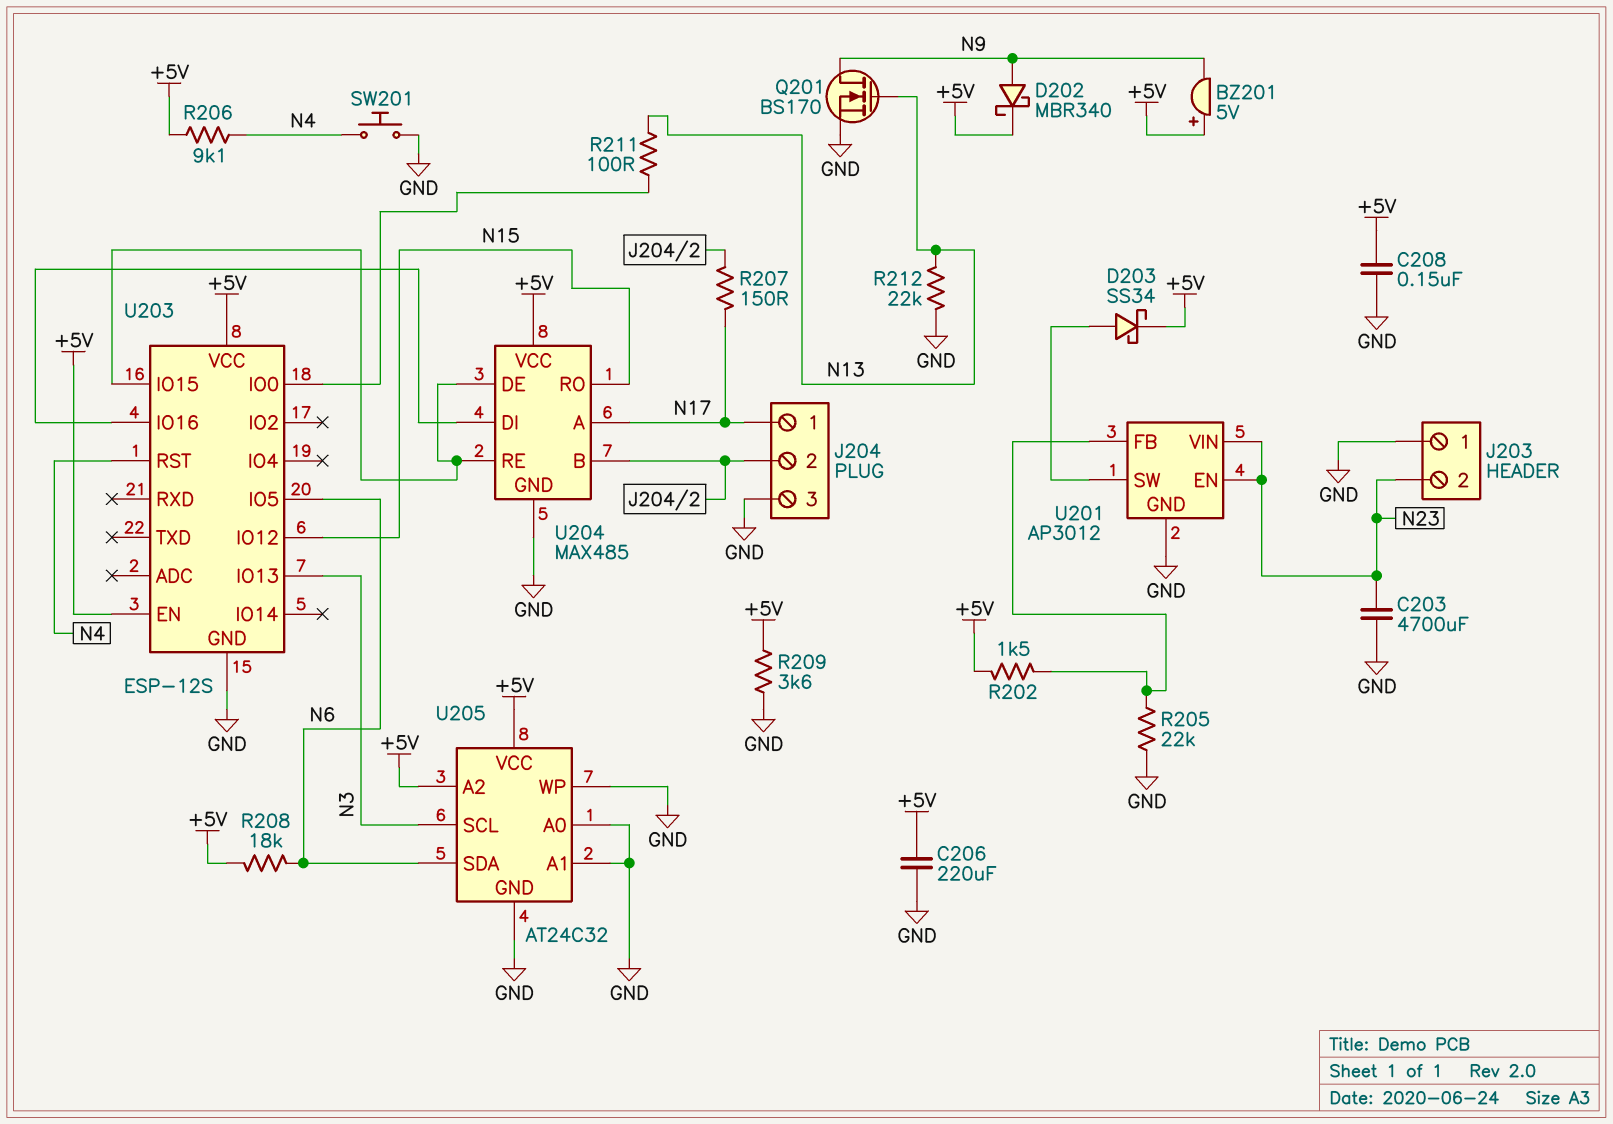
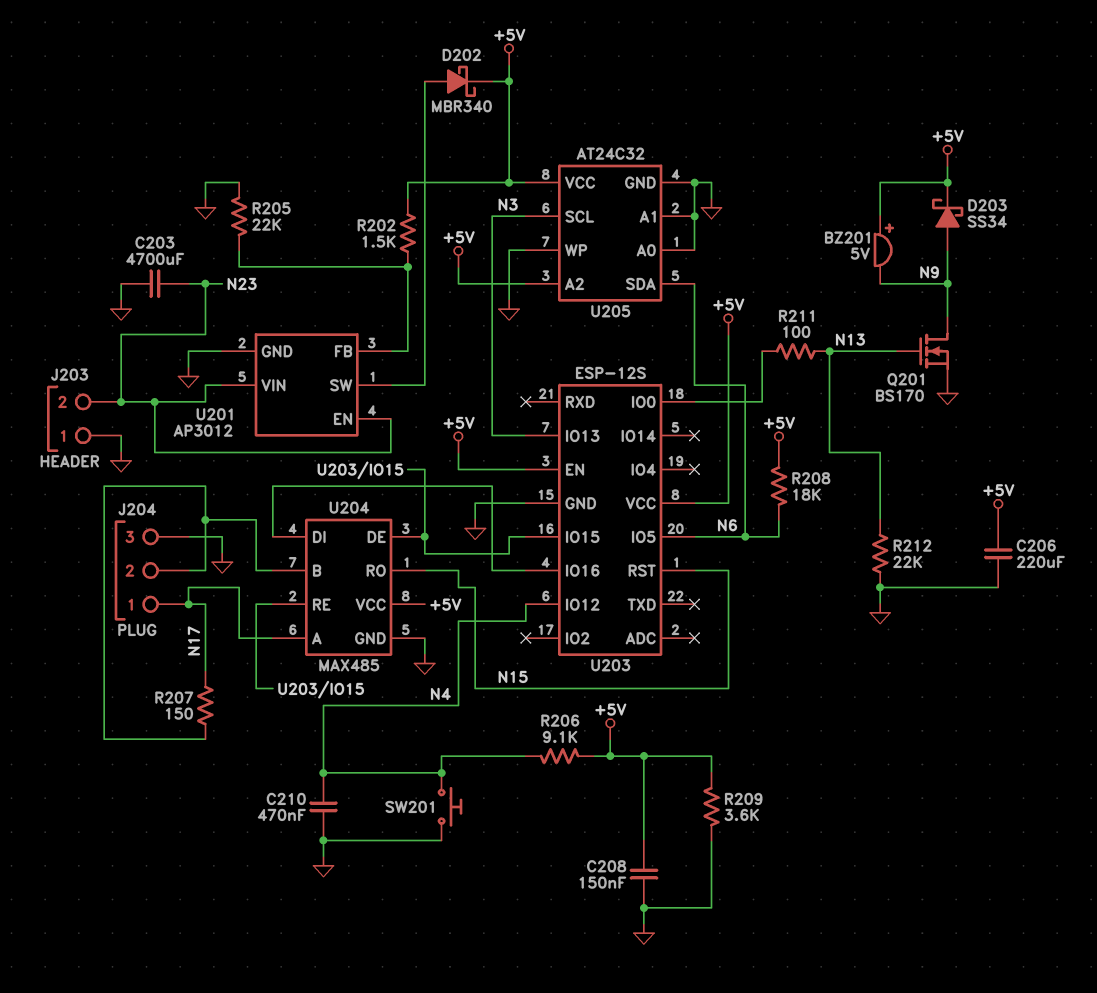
C210: none -> 470nF (GND, N4)
D202: schottky MBR340 (A N9, K +5V) -> schottky MBR340 (A U201/SW, K +5V)
D203: schottky SS34 (A U201/SW, K +5V) -> schottky SS34 (A N9, K +5V)
U203 pin IO12: N15 -> N4
U203 pin RST: N4 -> N15

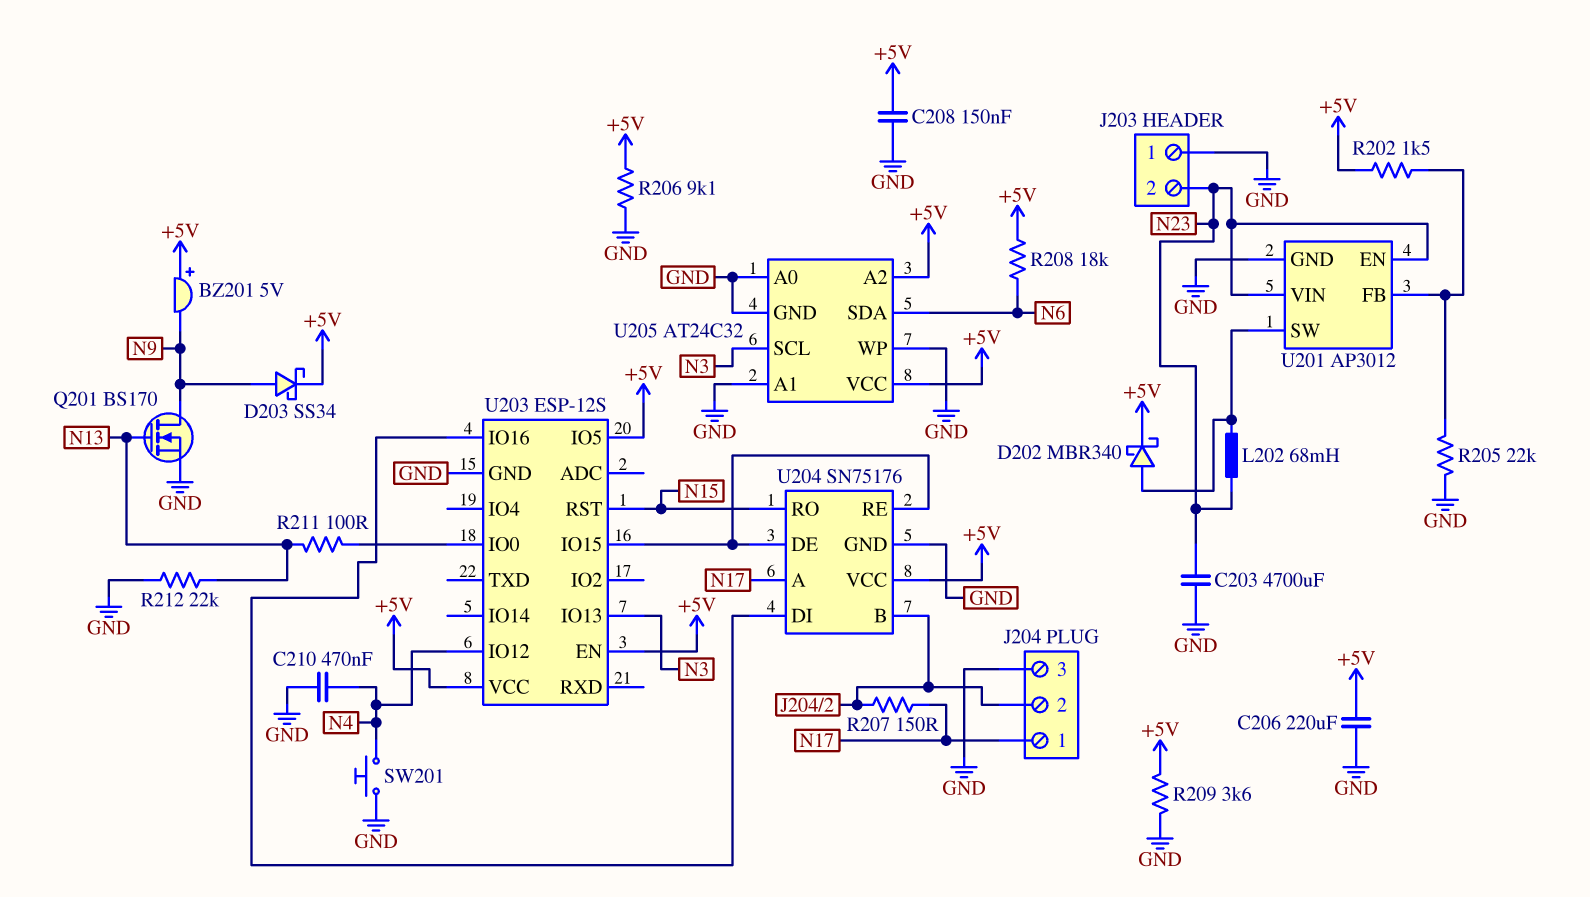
L202: none -> 68mH (N23, U201/SW)
R206: 9.1k (+5V, N4) -> 9.1k (+5V, GND)
U203 pin IO5: N6 -> +5V
U204: MAX485 -> SN75176

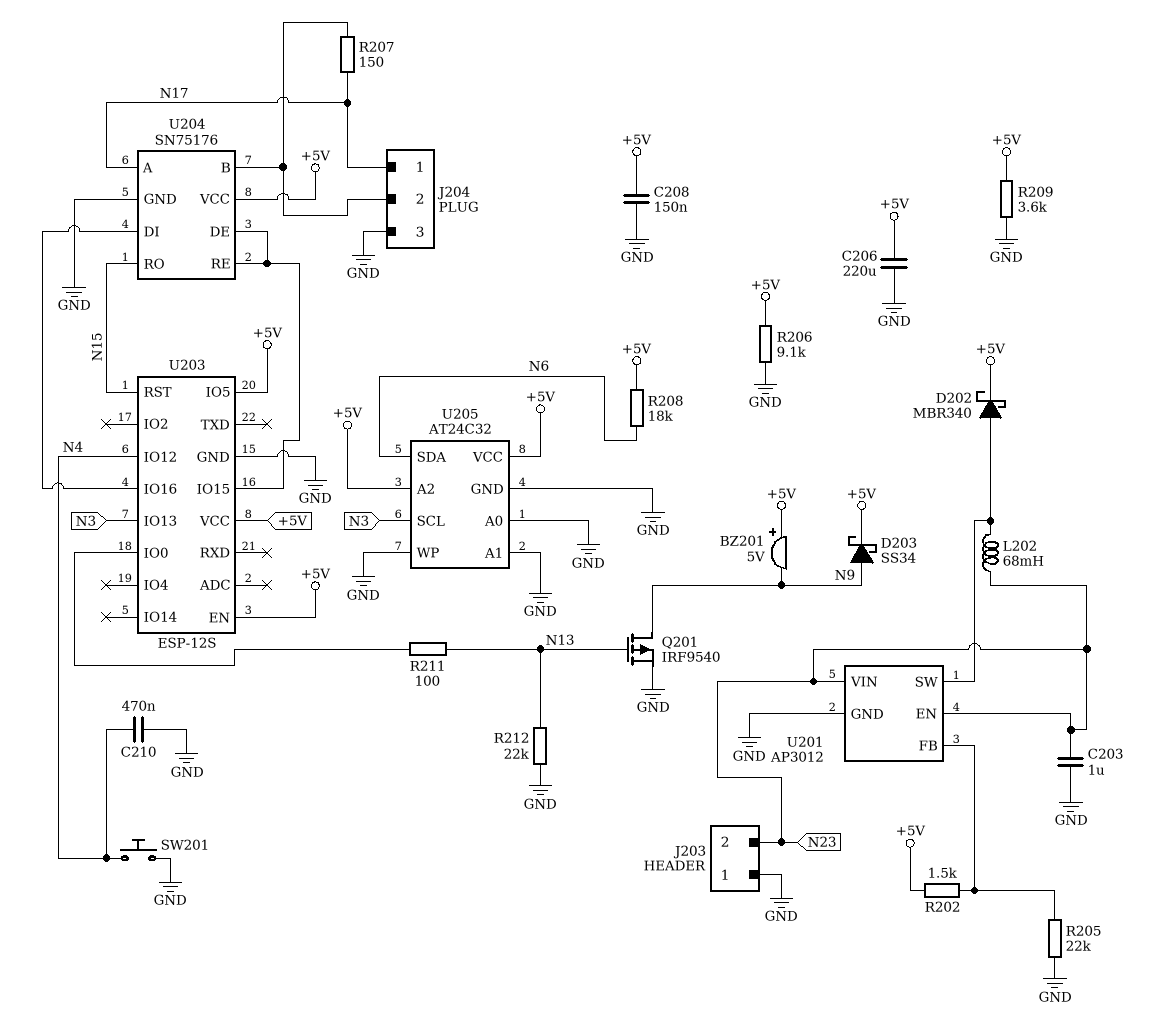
C203: 4700uF (GND, N23) -> 1uF (GND, N23)
Q201: NMOS BS170 (G N13, D N9, S GND) -> PMOS IRF9540 (G N13, D N9, S GND)

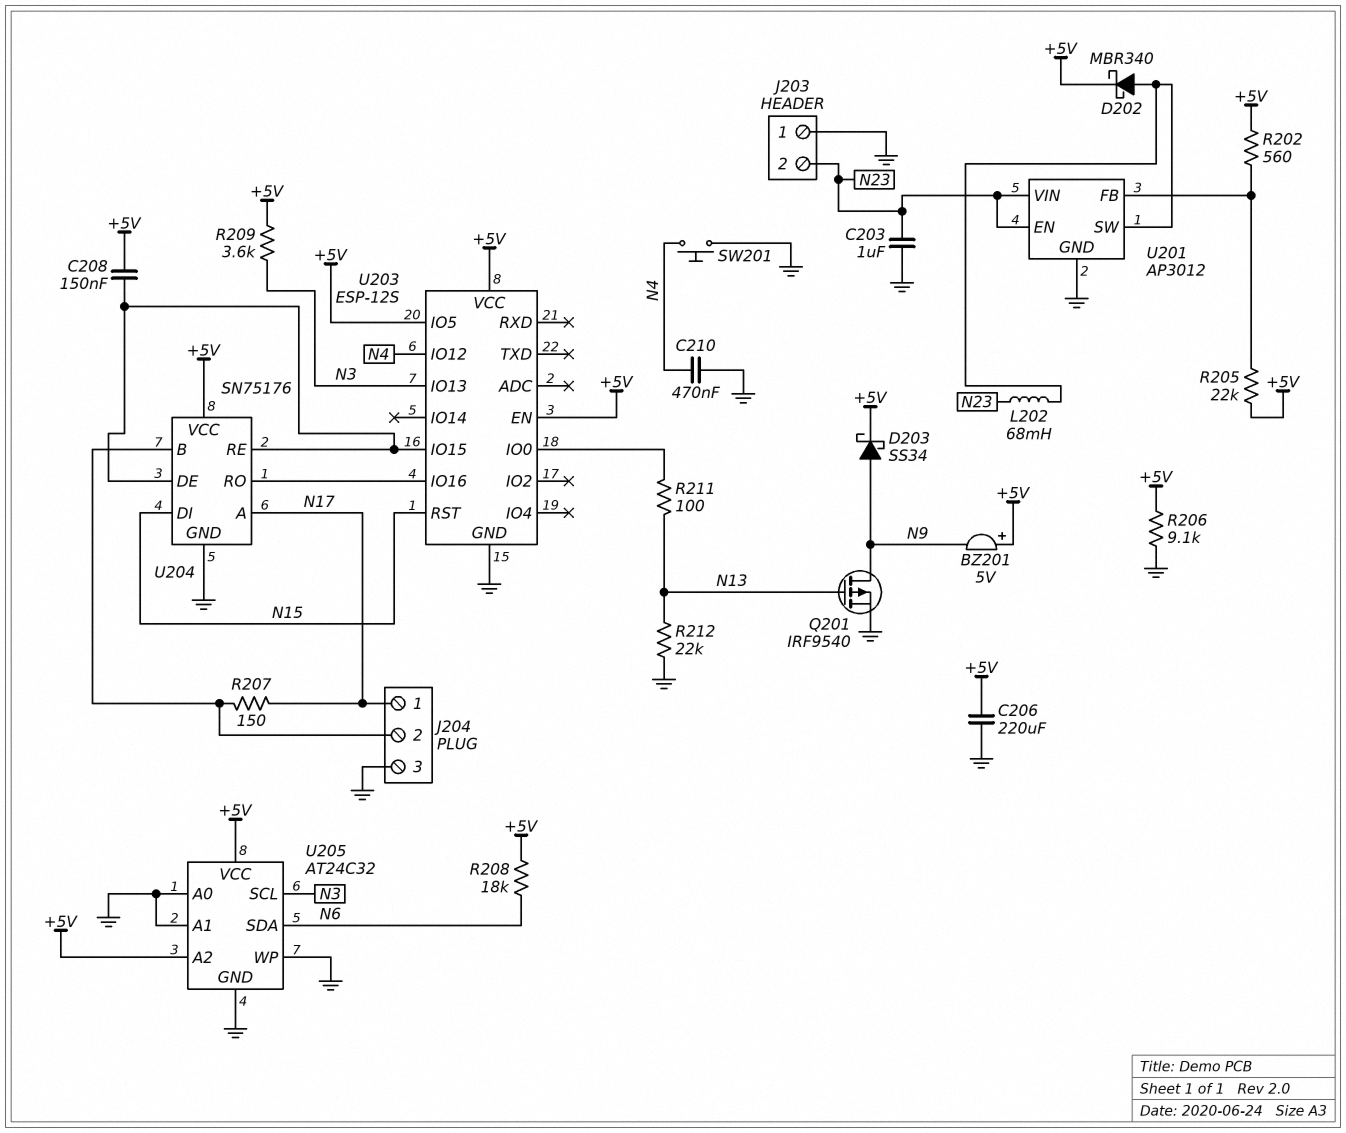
C208: 150nF (+5V, GND) -> 150nF (+5V, U203/IO15)
R202: 1.5k (+5V, U201/FB) -> 560 (+5V, U201/FB)
R205: 22k (GND, U201/FB) -> 22k (+5V, U201/FB)
R209: 3.6k (+5V, GND) -> 3.6k (+5V, N3)
U204 pin DI: U203/IO16 -> N15
U204 pin RO: N15 -> U203/IO16

